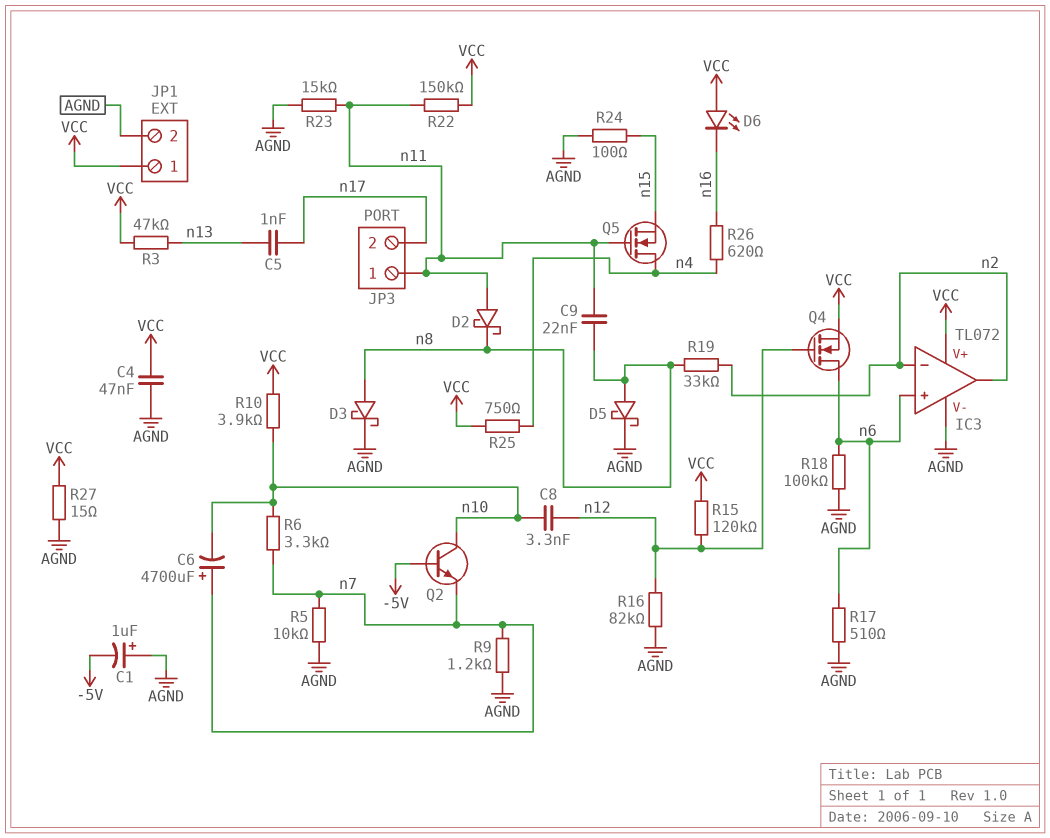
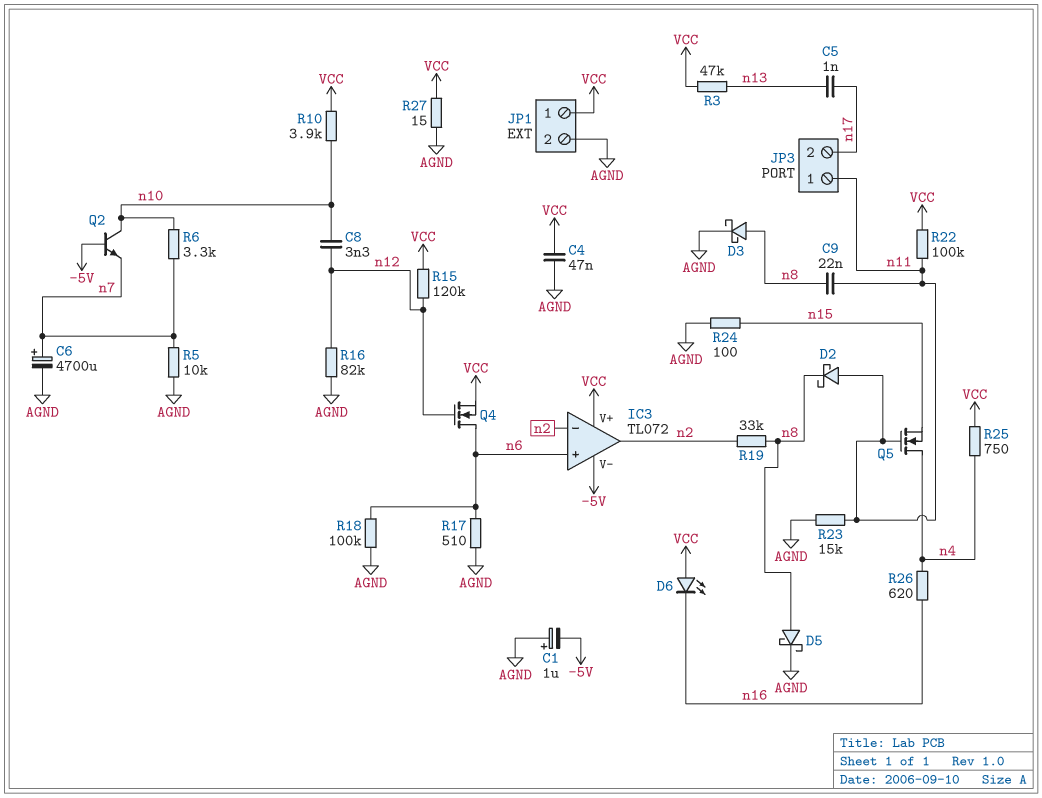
C6: 4700uF (plus n7, minus n10) -> 4700uF (plus n7, minus AGND)
IC3 pin V-: AGND -> -5V
R9: 1.2k (AGND, n7) -> none
R22: 150k (VCC, n11) -> 100k (VCC, n11)

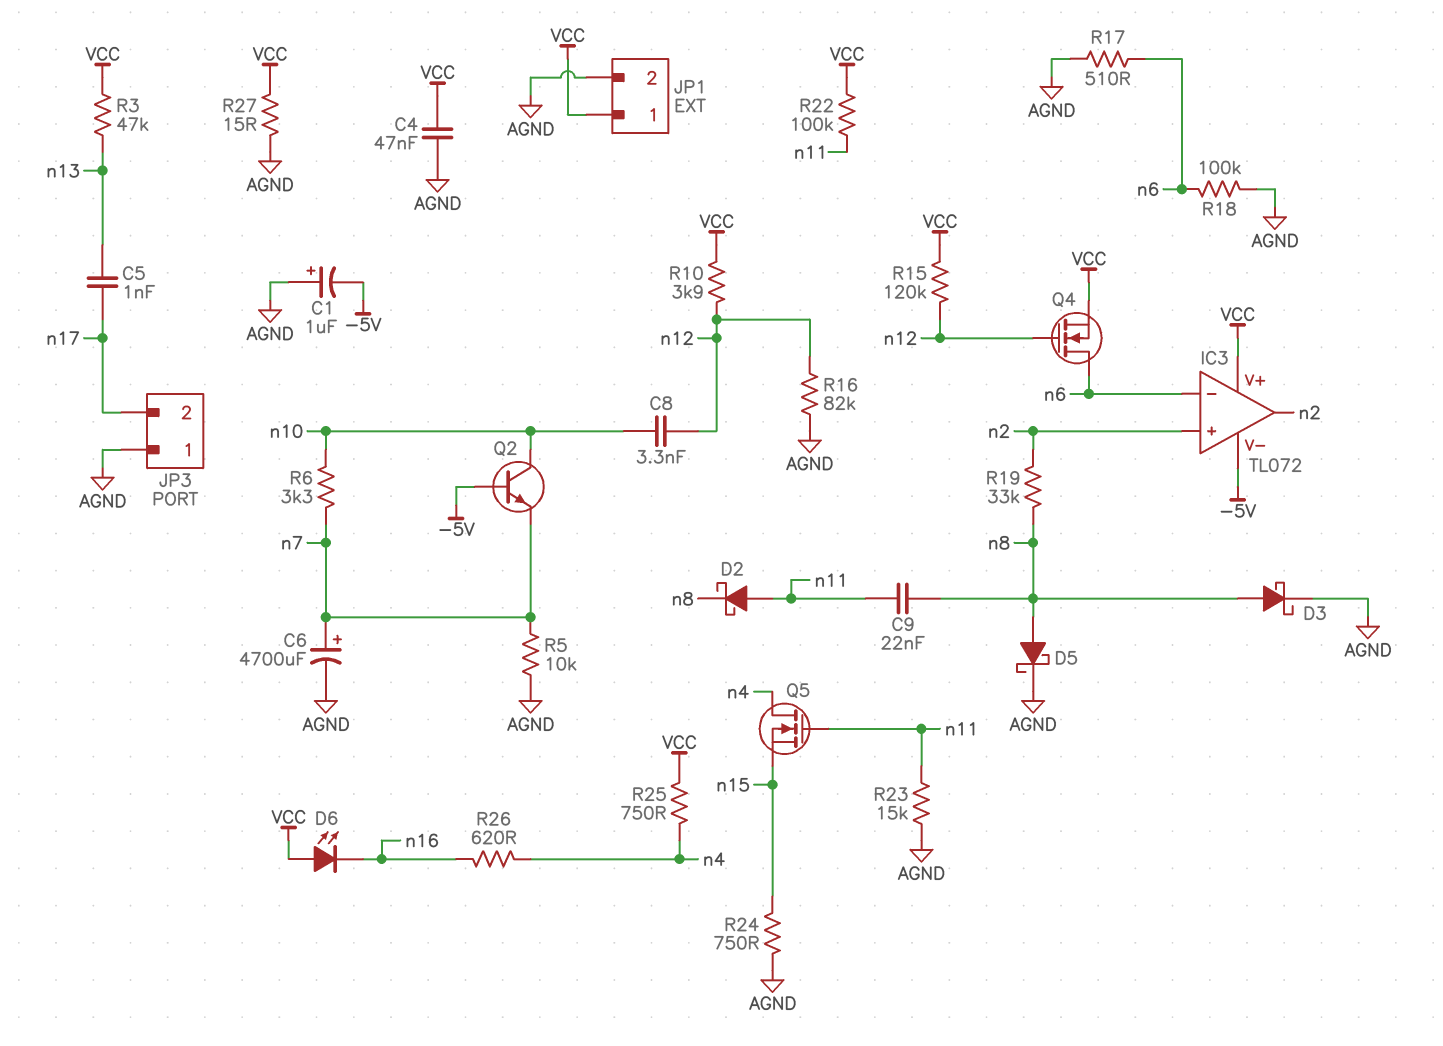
IC3 pin in+: n6 -> n2
IC3 pin in-: n2 -> n6
JP3 pin 1: n11 -> AGND
R10: 3.9k (VCC, n10) -> 3.9k (VCC, n12)
R24: 100 (AGND, n15) -> 750 (AGND, n15)

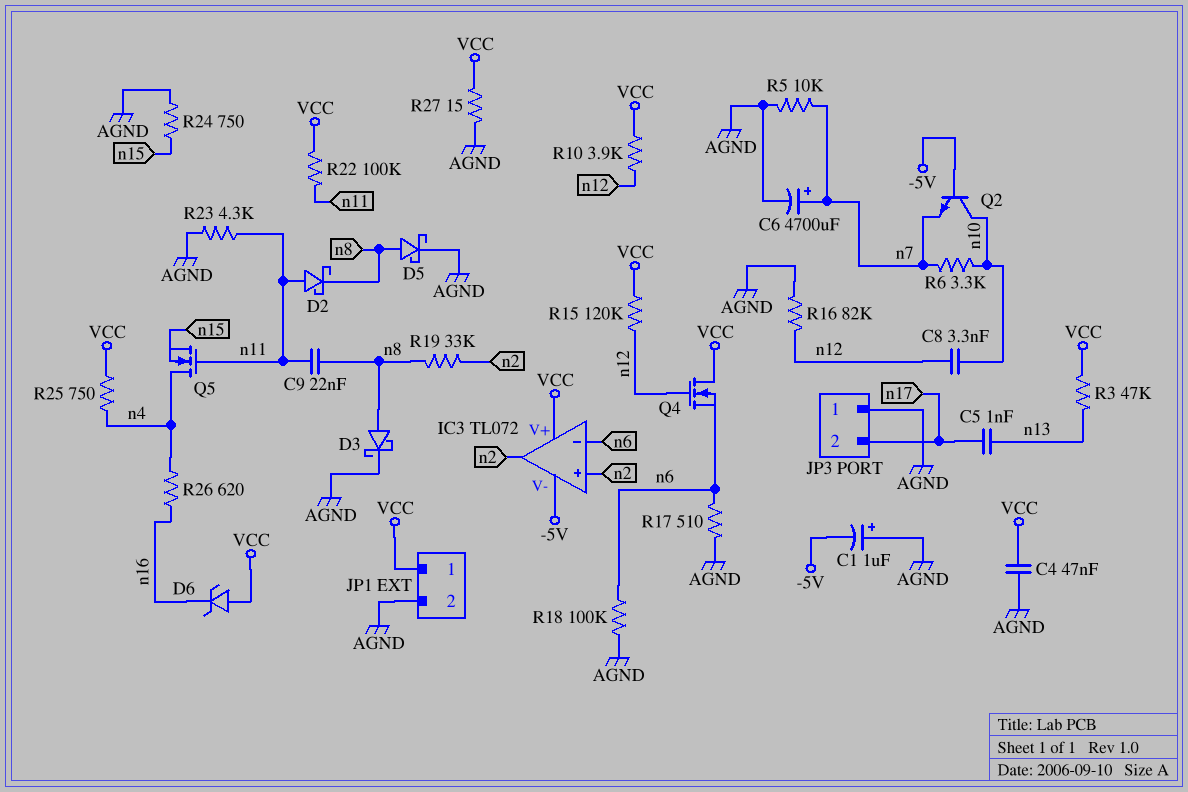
D6: LED (A VCC, K n16) -> zener (A VCC, K n16)
Q4: NMOS (G n12, D n6, S VCC) -> NMOS (G n12, D VCC, S n6)
R23: 15k (AGND, n11) -> 4.3k (AGND, n11)

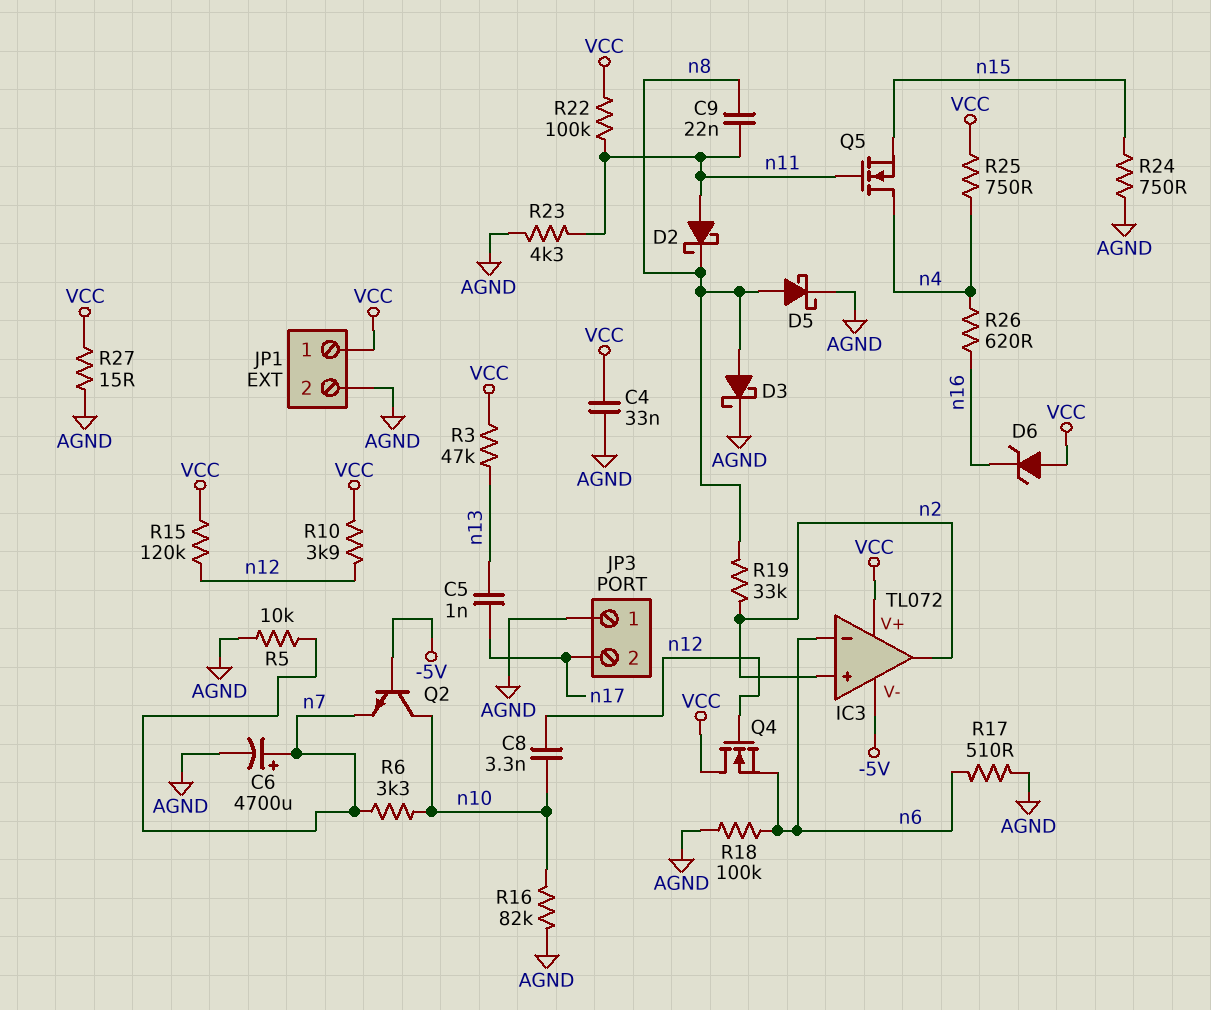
C1: 1uF (plus AGND, minus -5V) -> none
C4: 47nF (AGND, VCC) -> 33nF (AGND, VCC)
R16: 82k (AGND, n12) -> 82k (AGND, n10)

